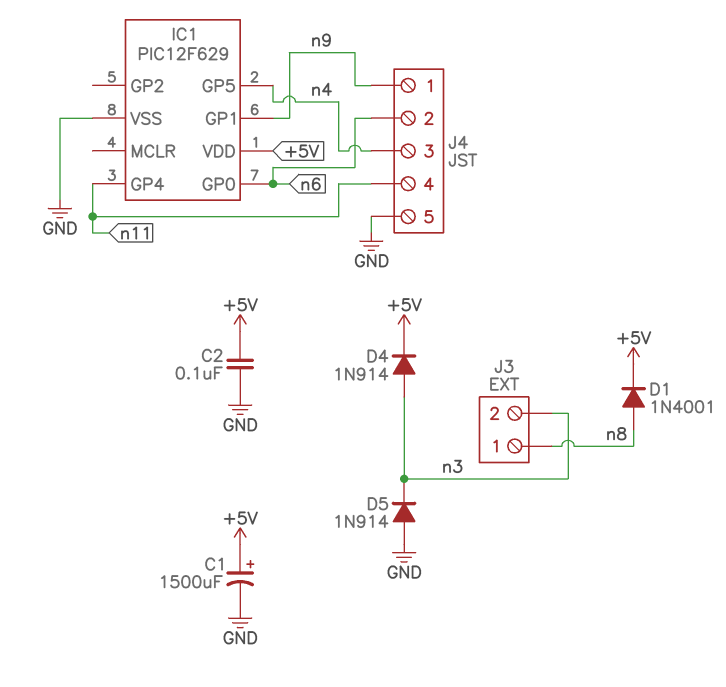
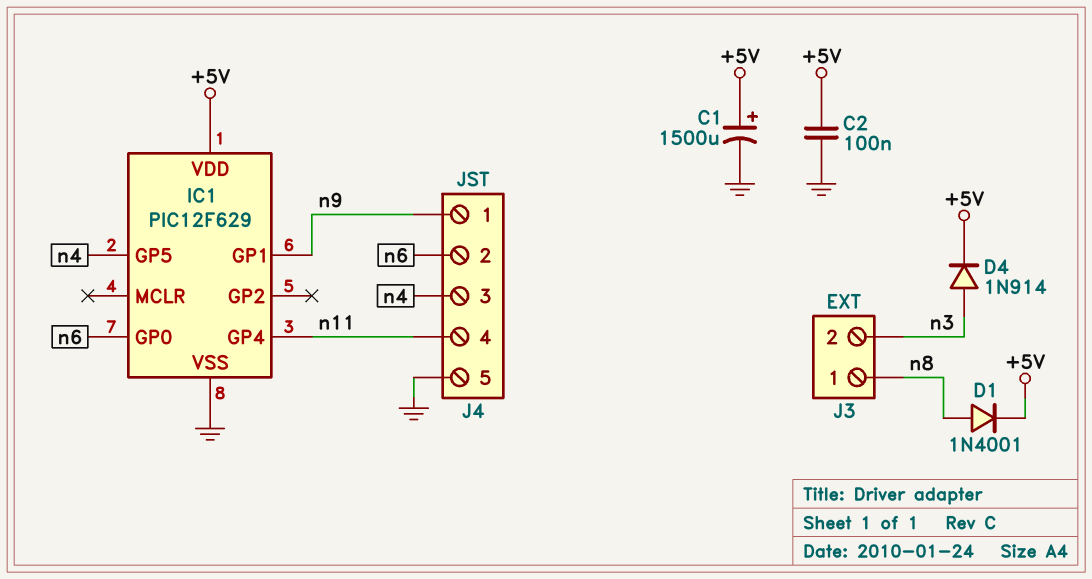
D5: diode 1N914 (A GND, K n3) -> none

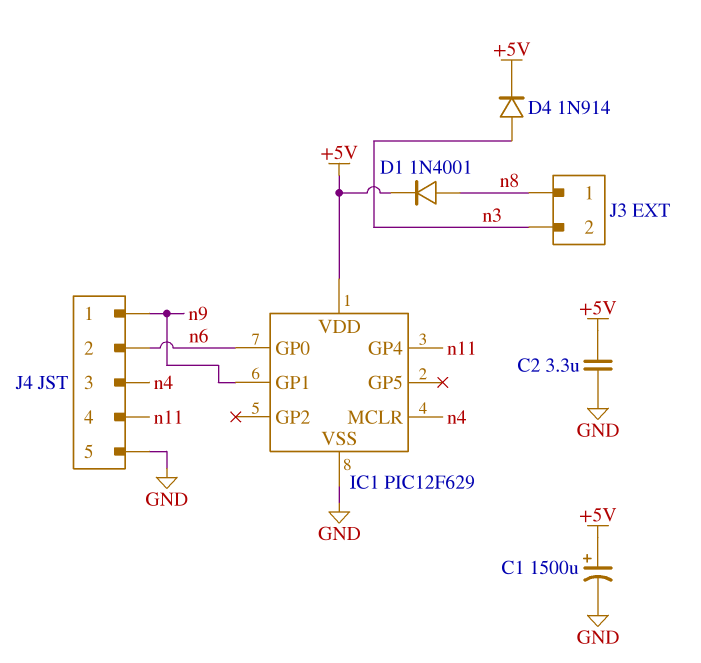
C2: 100nF (+5V, GND) -> 3.3uF (+5V, GND)
IC1 pin GP5: n4 -> none
IC1 pin MCLR: none -> n4

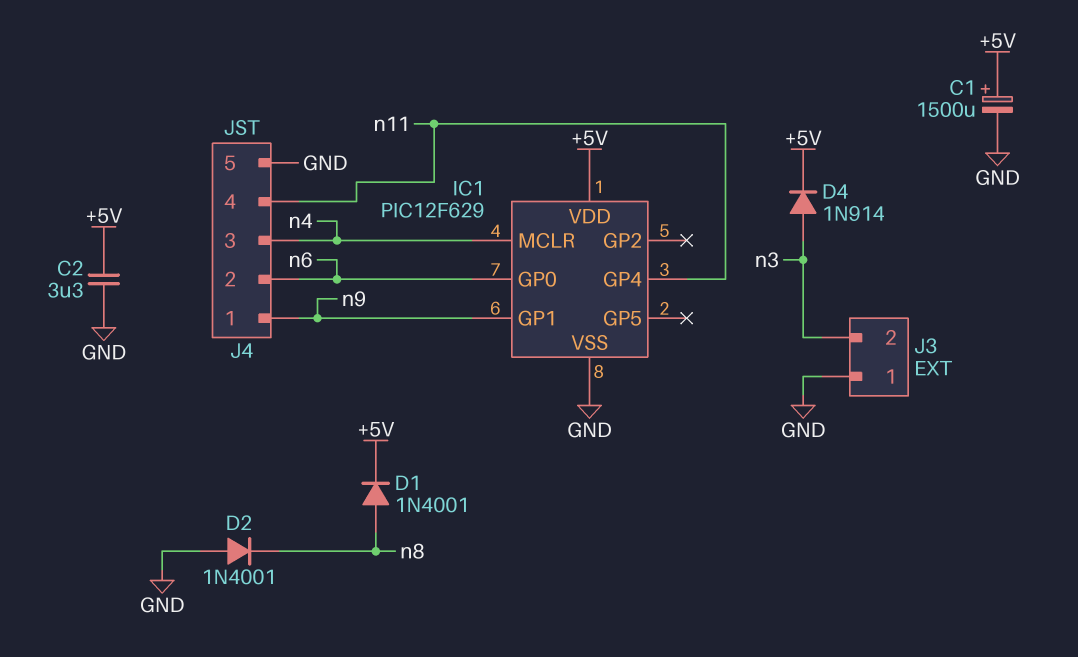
D2: none -> diode 1N4001 (A GND, K n8)
J3 pin 1: n8 -> GND

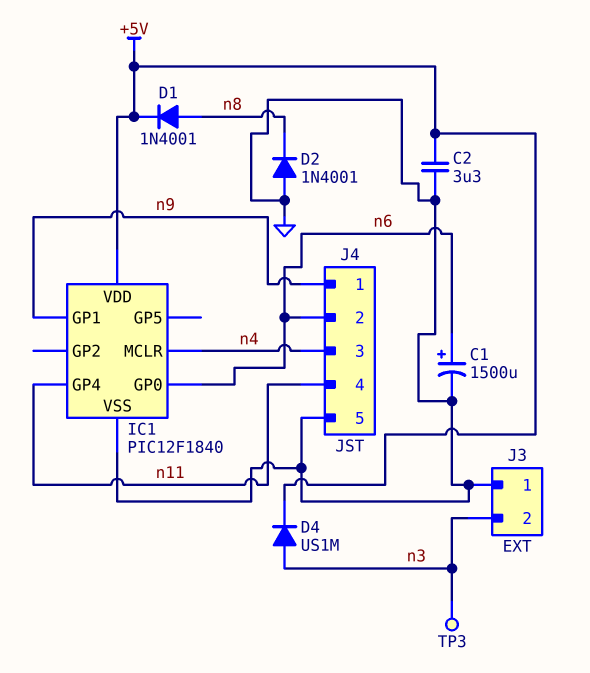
C1: 1500uF (plus +5V, minus GND) -> 1500uF (plus n6, minus GND)
D4: diode 1N914 (A n3, K +5V) -> diode US1M (A n3, K +5V)
IC1: PIC12F629 -> PIC12F1840
TP3: none -> test point (n3)

